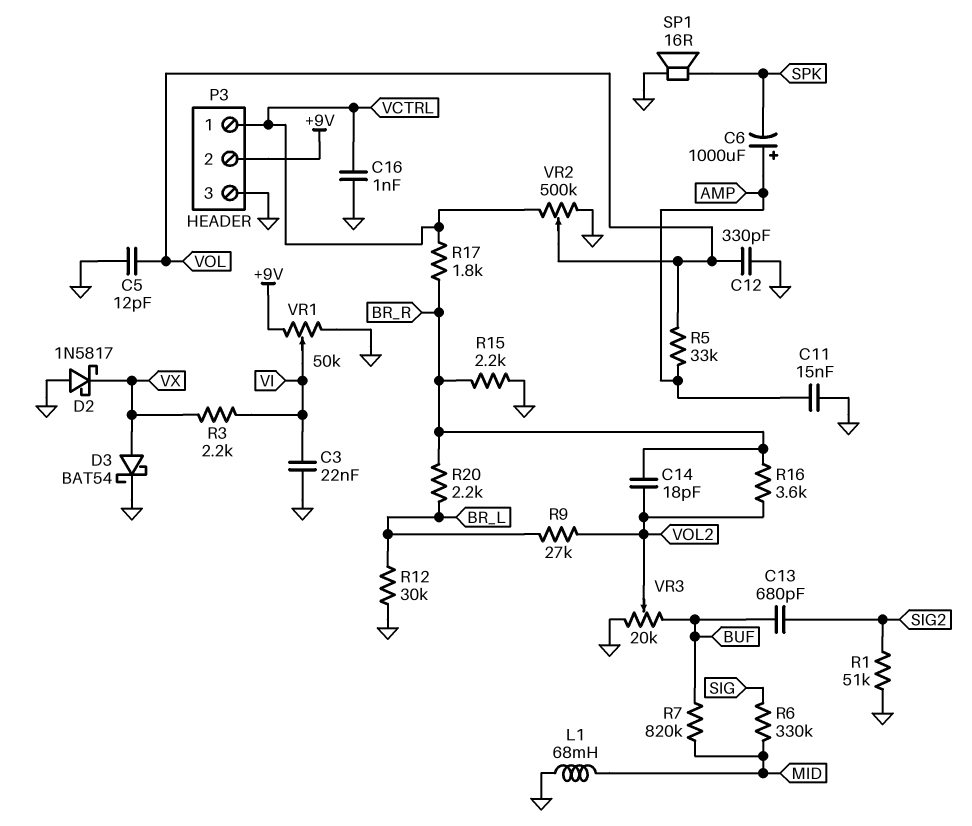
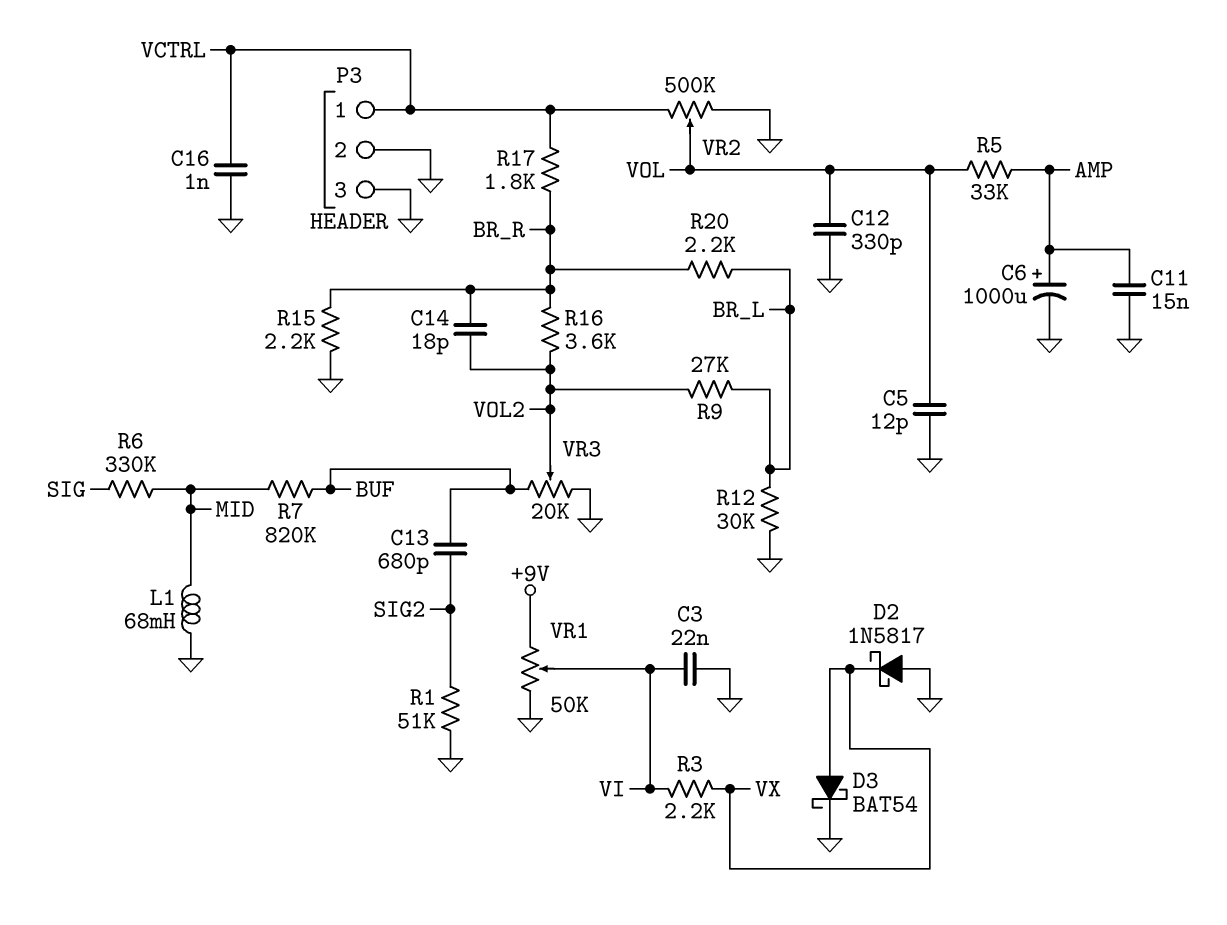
C6: 1000uF (plus AMP, minus SPK) -> 1000uF (plus AMP, minus GND)
P3 pin 2: +9V -> GND
SP1: speaker 16R (GND, SPK) -> none

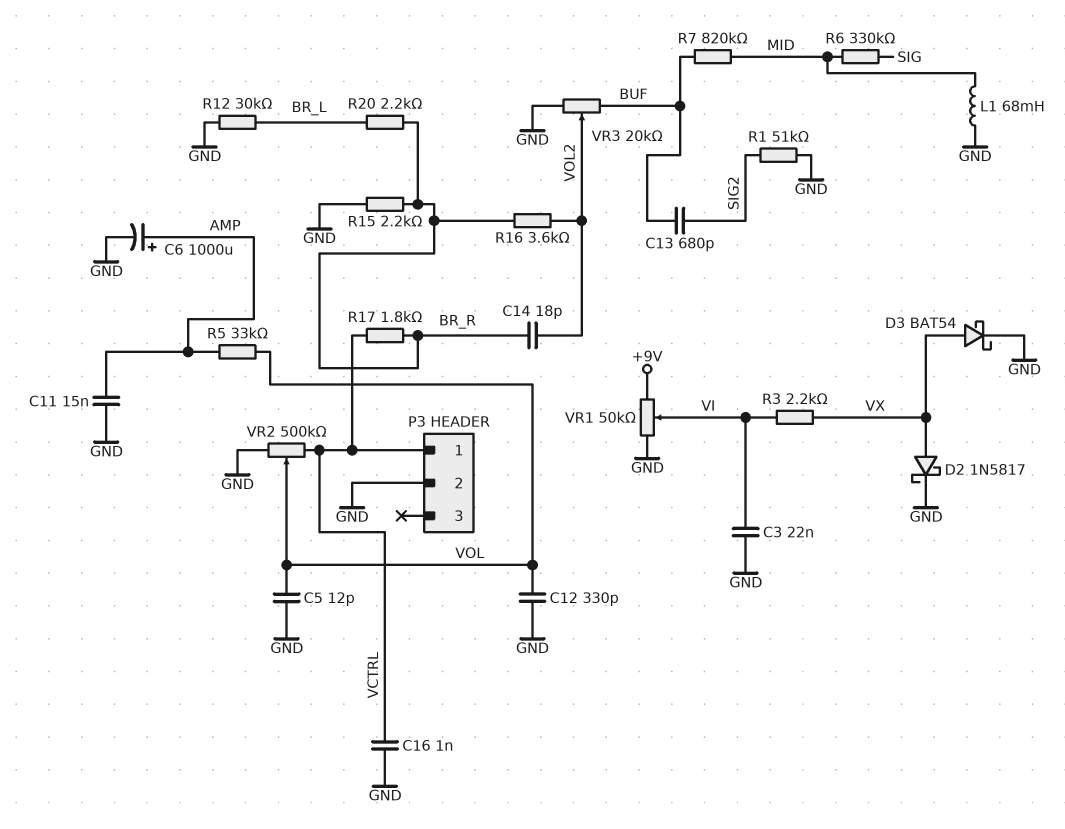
D2: schottky 1N5817 (A GND, K VX) -> schottky 1N5817 (A VX, K GND)
P3 pin 3: GND -> none
R9: 27k (BR_L, VOL2) -> none

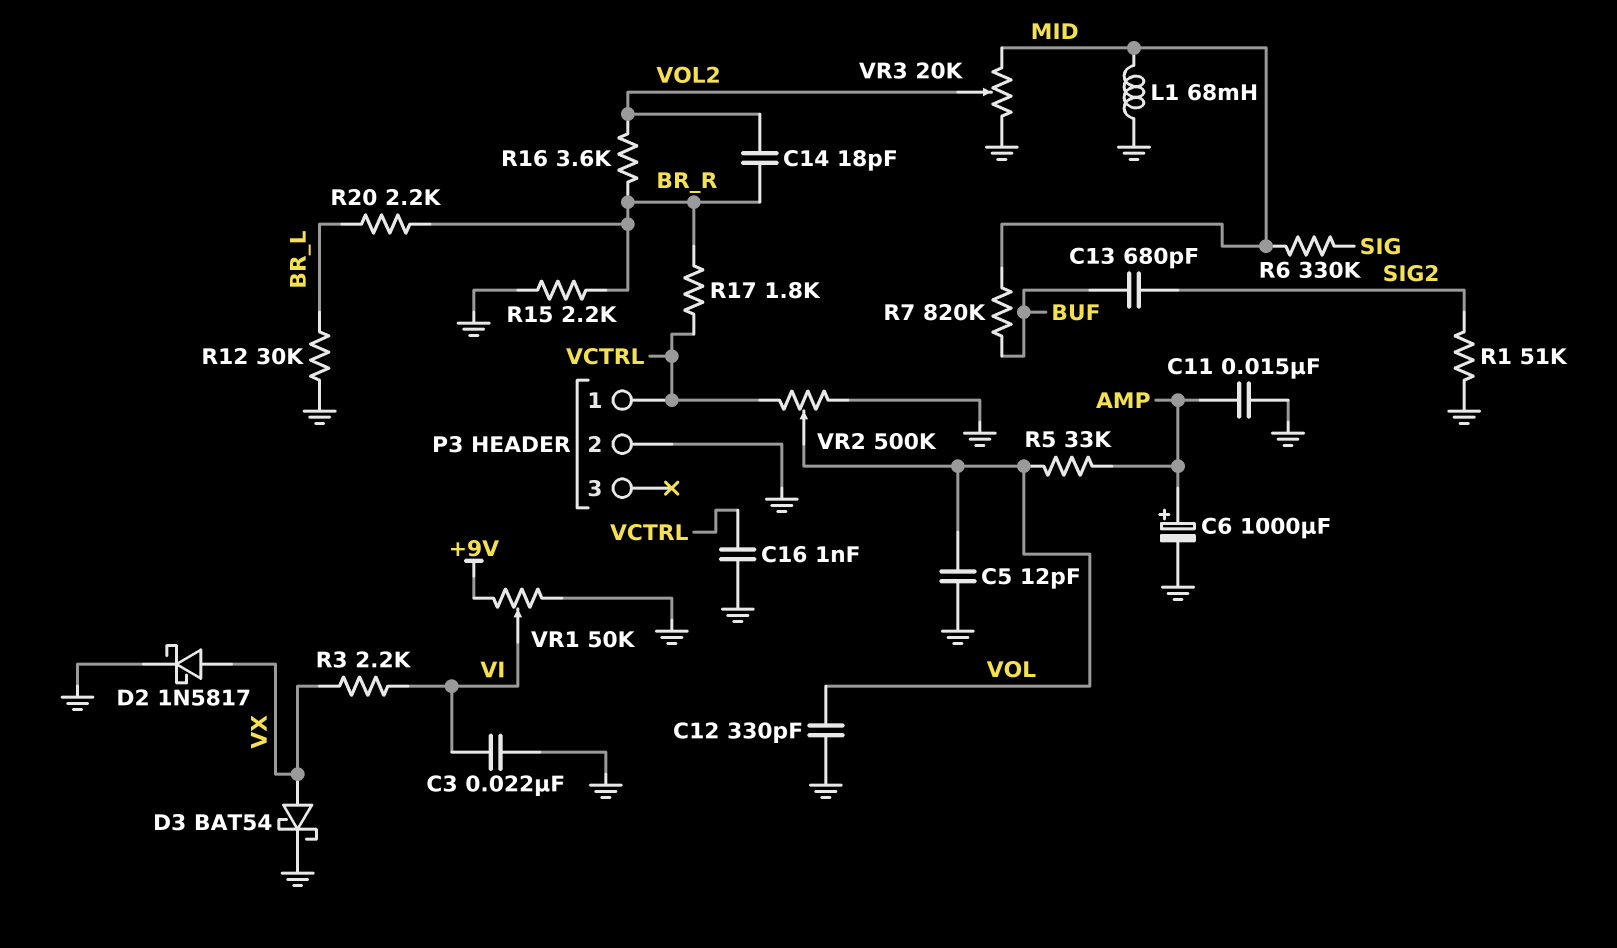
VR3: 20k (BUF, GND, wiper VOL2) -> 20k (GND, MID, wiper VOL2)

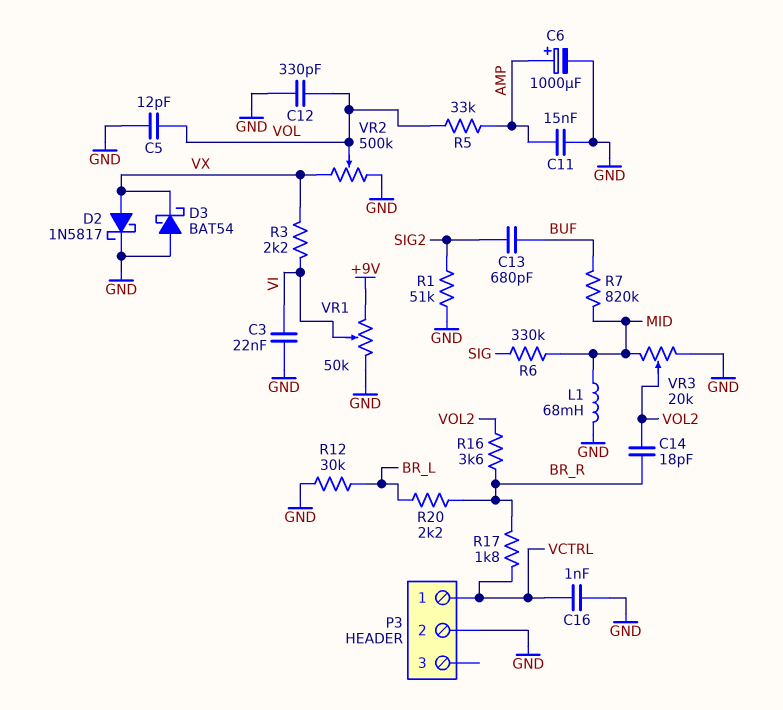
D3: schottky BAT54 (A VX, K GND) -> schottky BAT54 (A GND, K VX)
R15: 2.2k (BR_R, GND) -> none
VR2: 500k (GND, VCTRL, wiper VOL) -> 500k (GND, VX, wiper VOL)

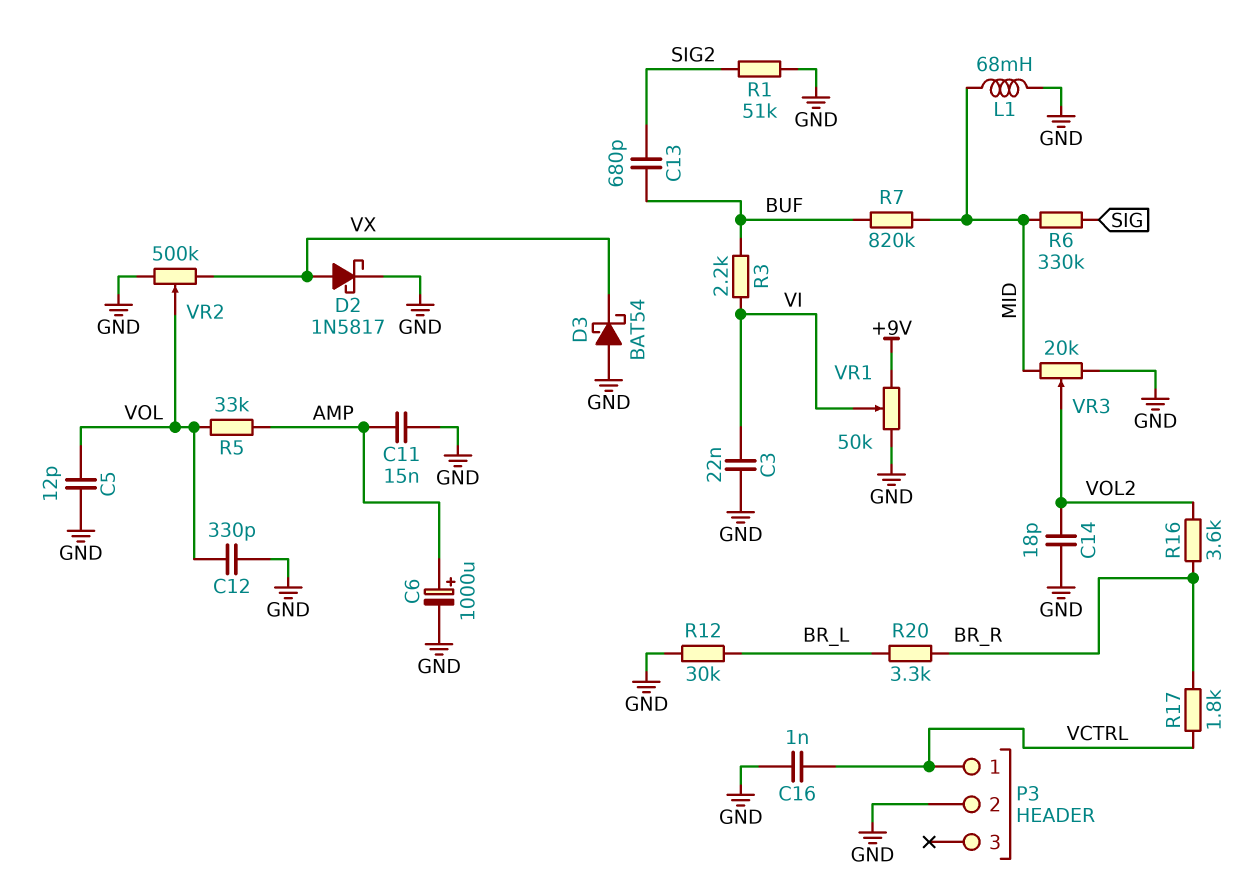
C14: 18pF (BR_R, VOL2) -> 18pF (GND, VOL2)
R3: 2.2k (VI, VX) -> 2.2k (BUF, VI)
R20: 2.2k (BR_L, BR_R) -> 3.3k (BR_L, BR_R)

